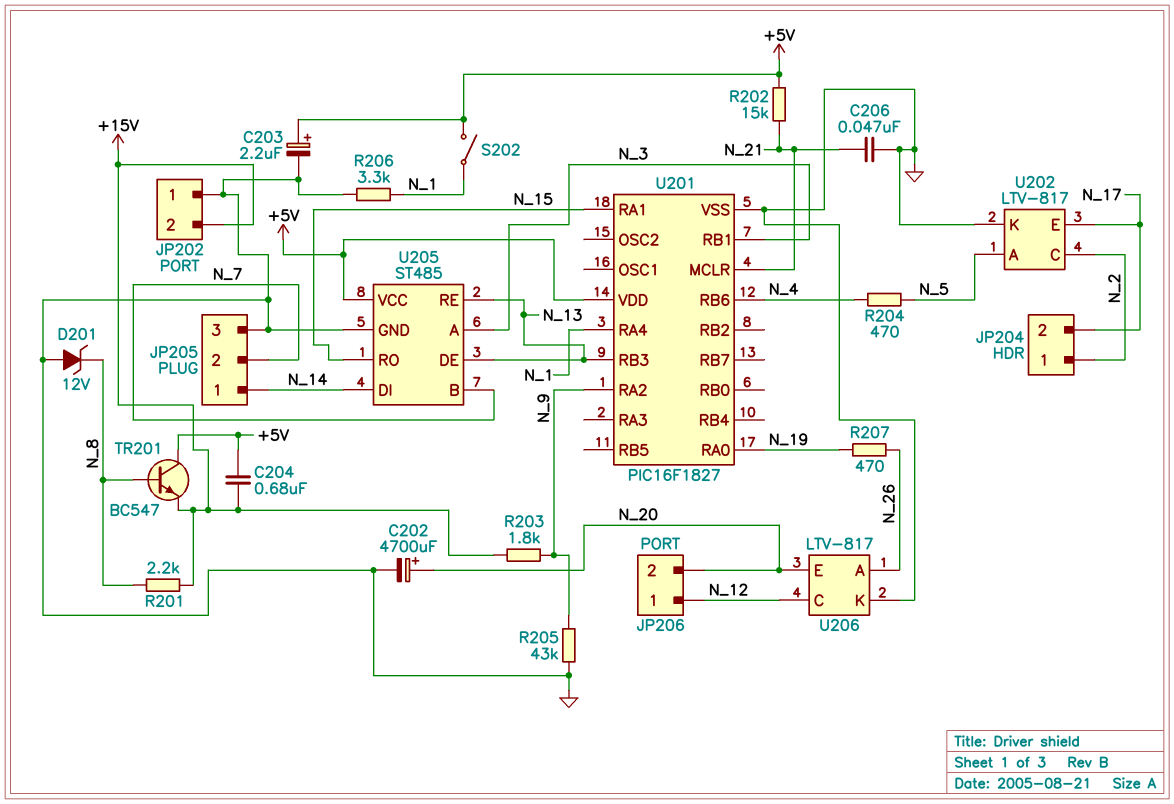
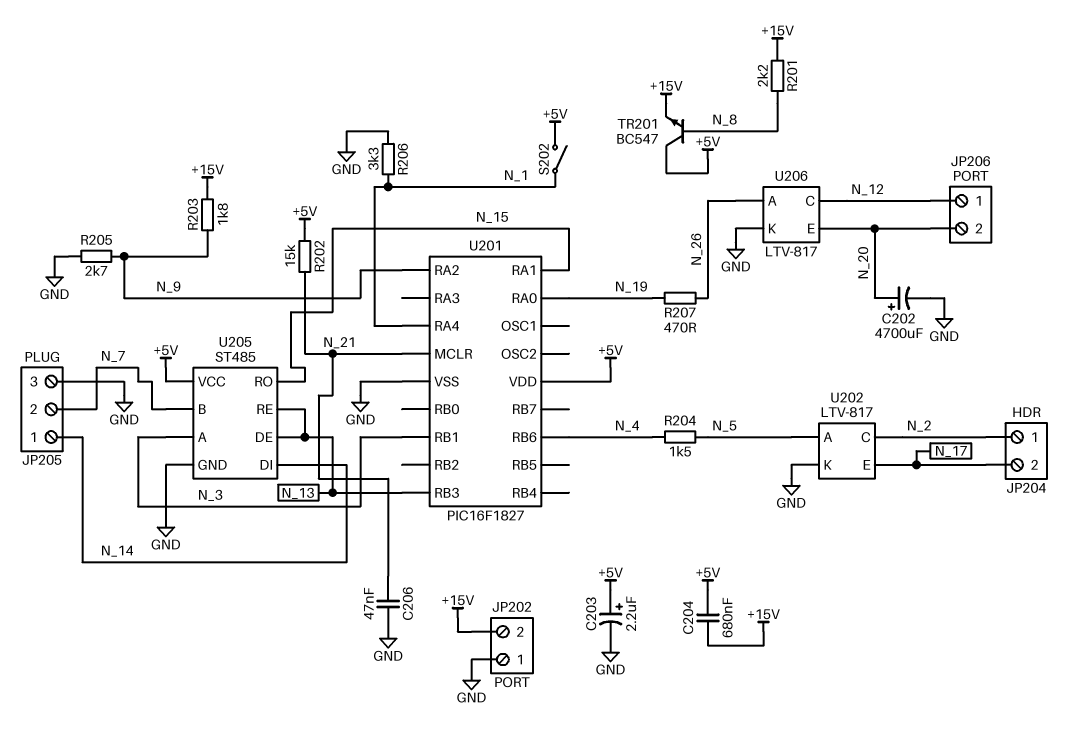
D201: zener 12V (A GND, K N_8) -> none
R204: 470 (N_4, N_5) -> 1.5k (N_4, N_5)
R205: 43k (GND, N_9) -> 2.7k (GND, N_9)

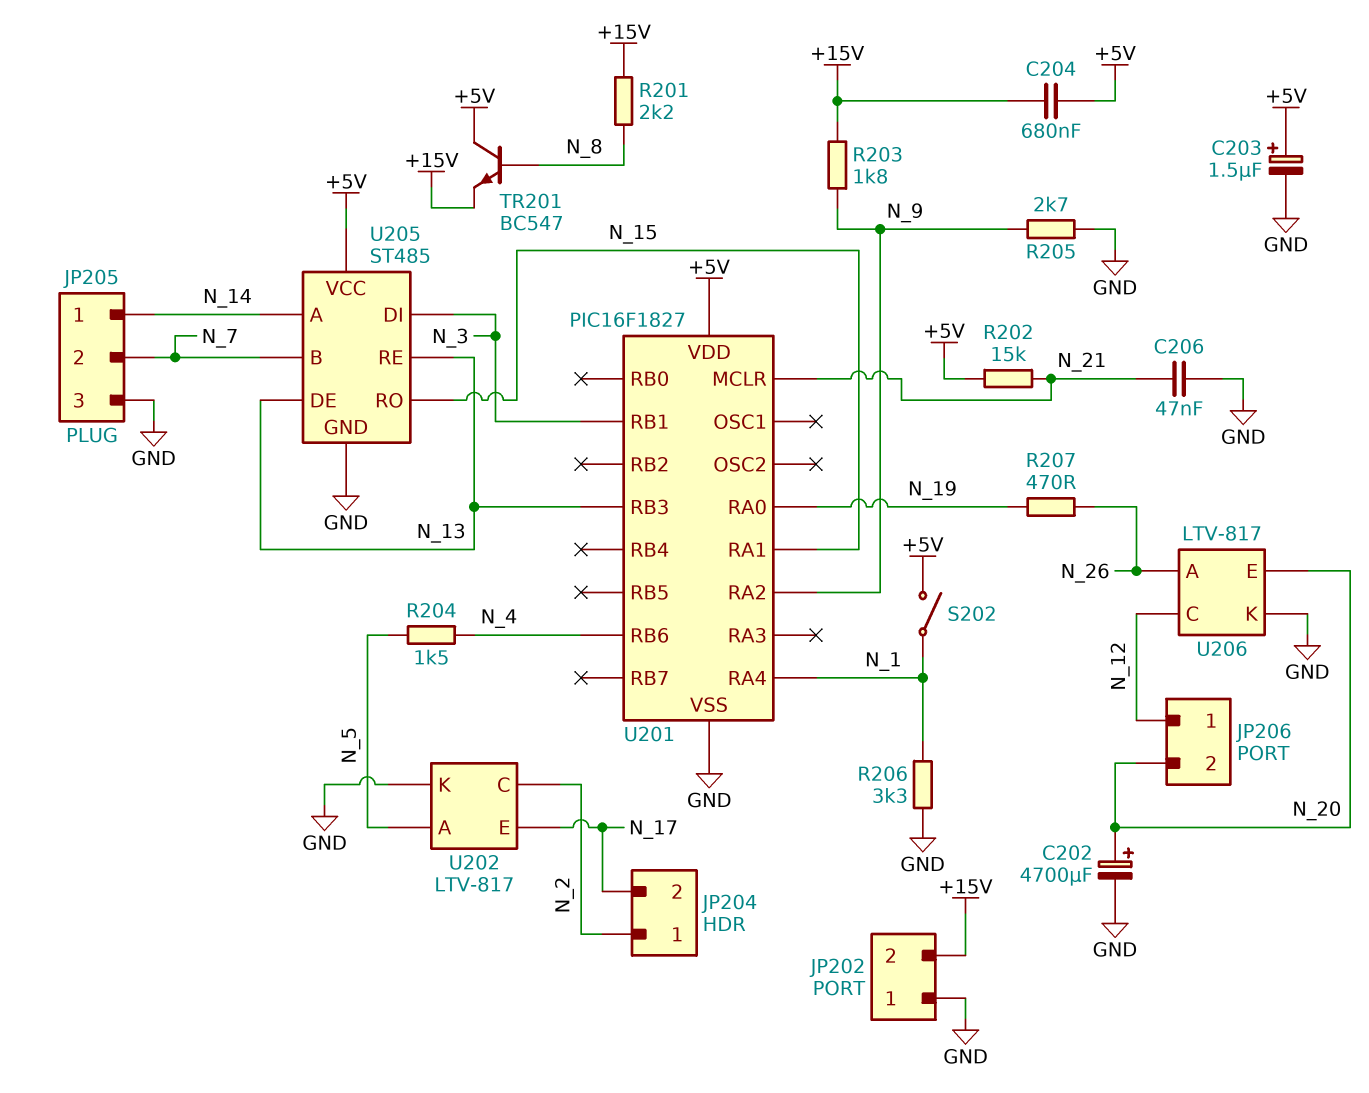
C203: 2.2uF (plus +5V, minus GND) -> 1.5uF (plus +5V, minus GND)
U205 pin A: N_3 -> N_14
U205 pin DI: N_14 -> N_3

